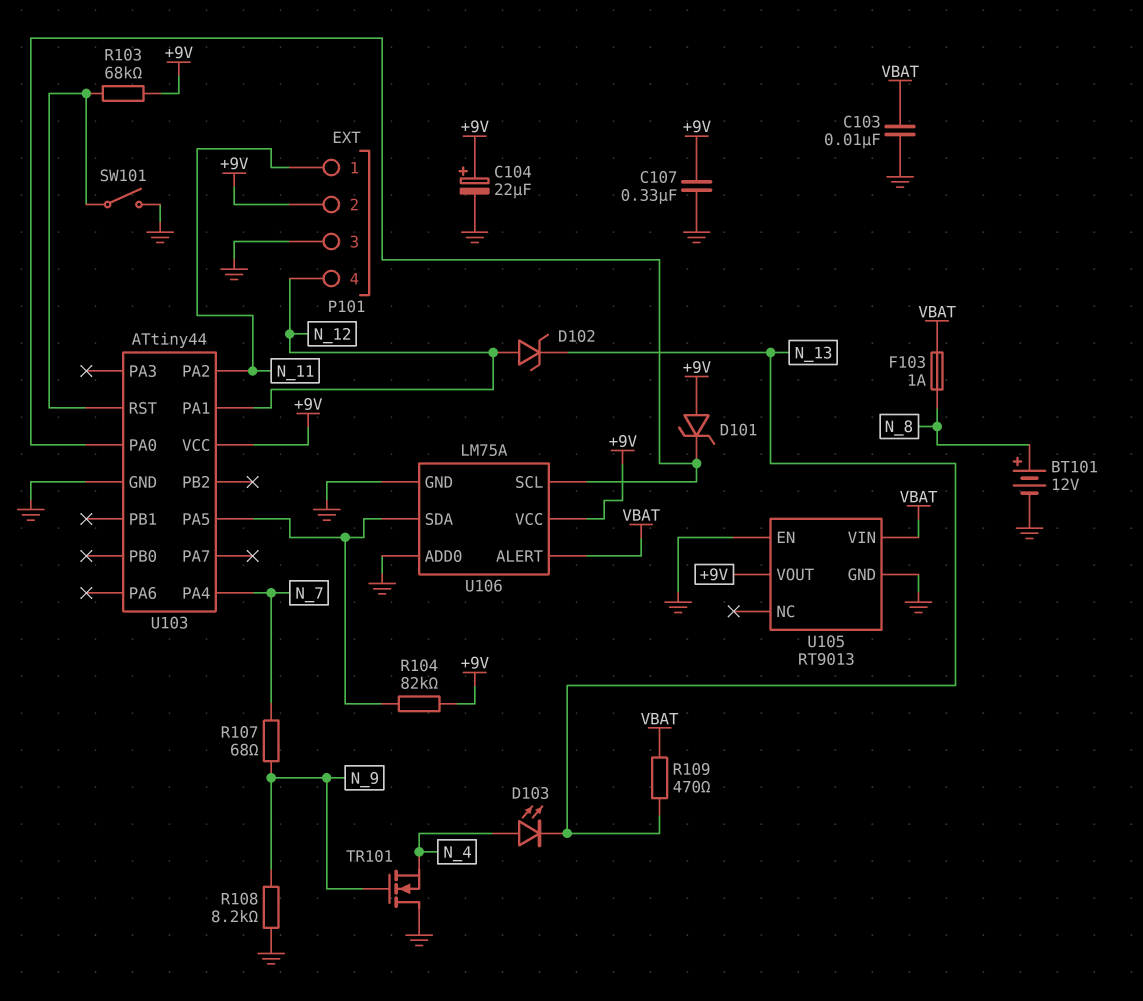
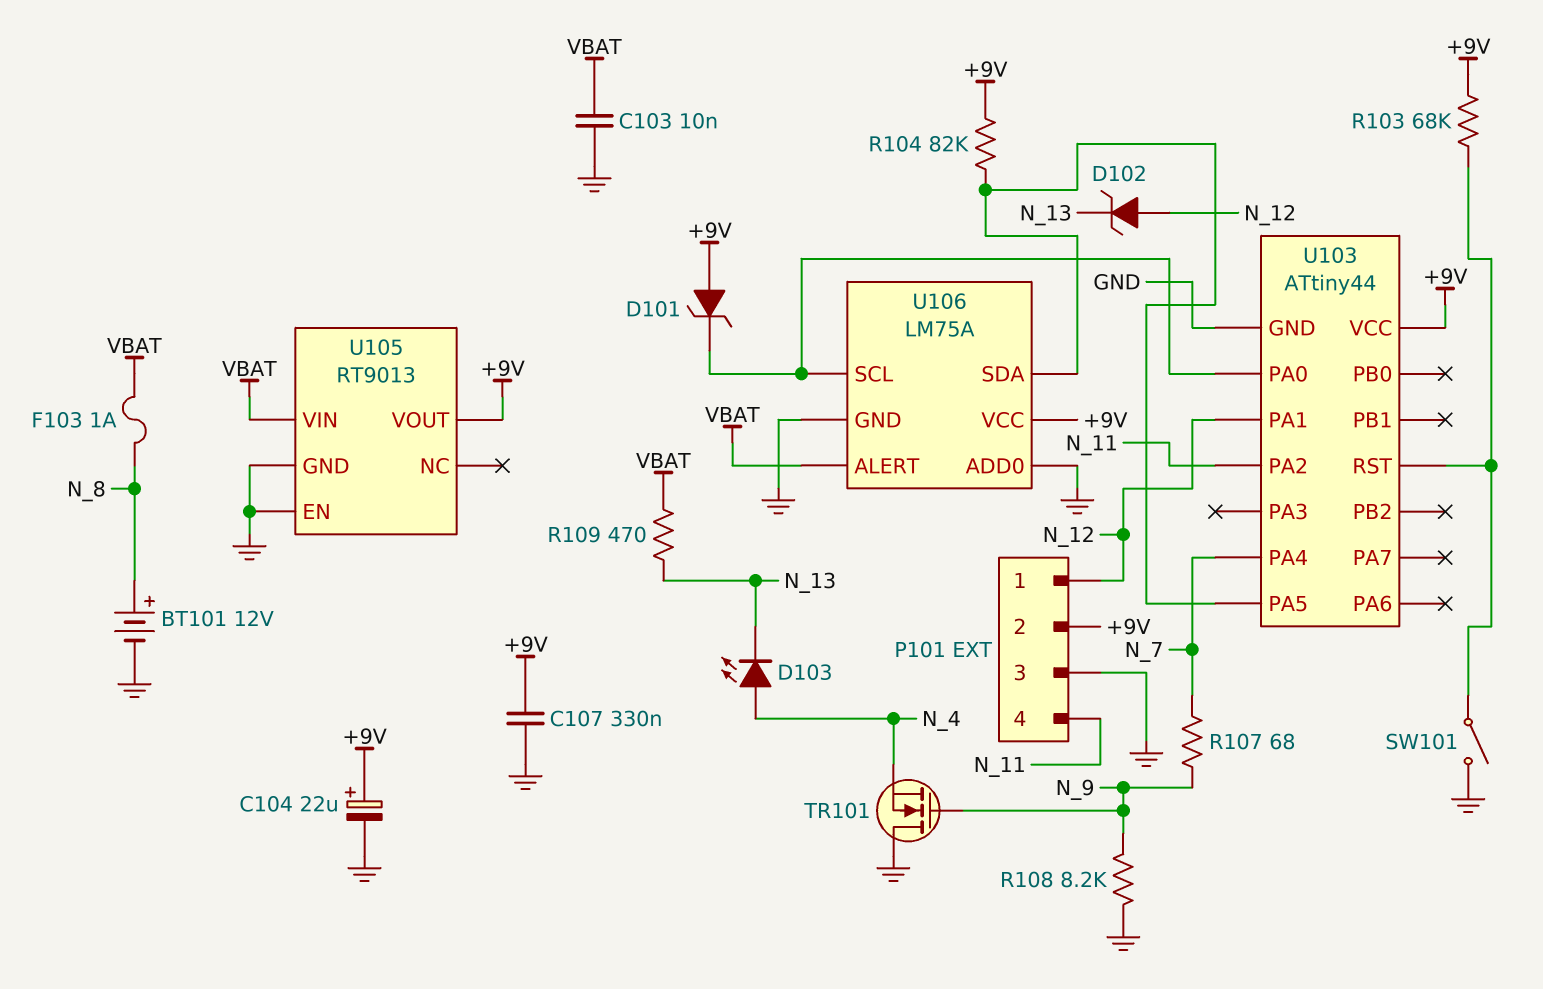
P101 pin 1: N_11 -> N_12
P101 pin 4: N_12 -> N_11

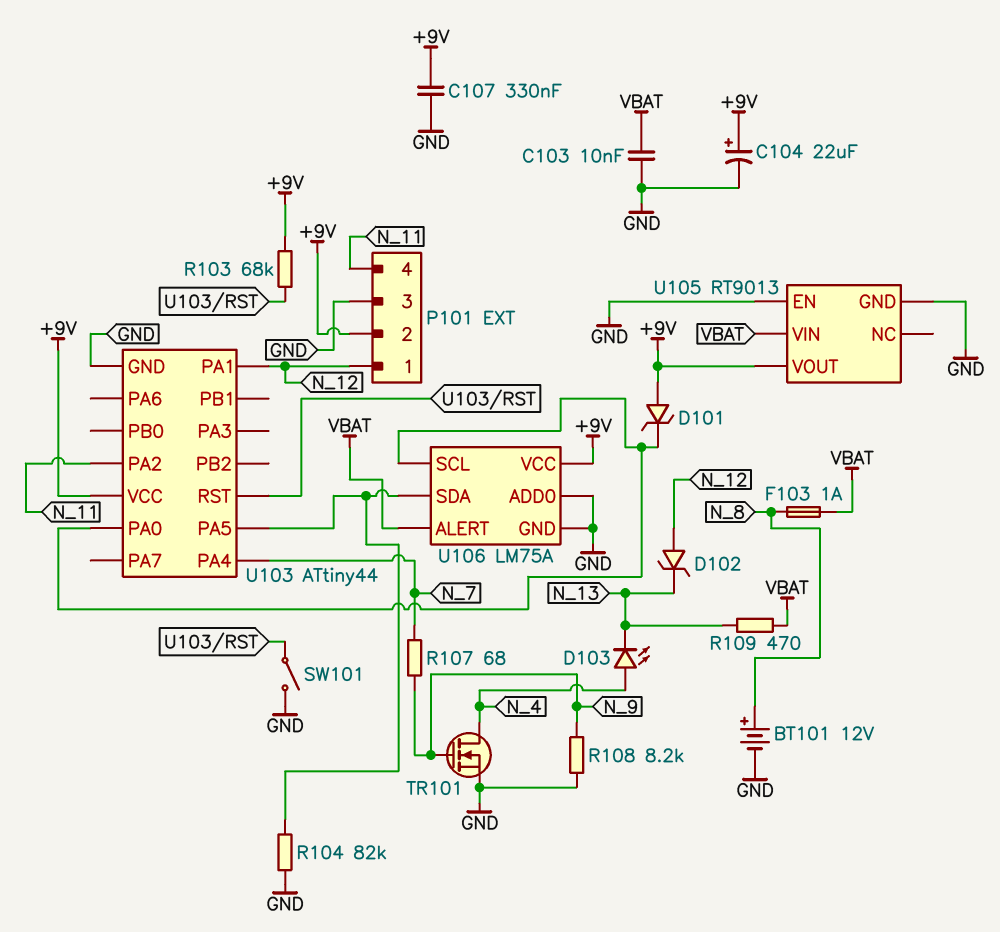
R104: 82k (+9V, U103/PA5) -> 82k (GND, U103/PA5)
TR101: NMOS (G N_9, D GND, S N_4) -> NMOS (G N_9, D N_4, S GND)

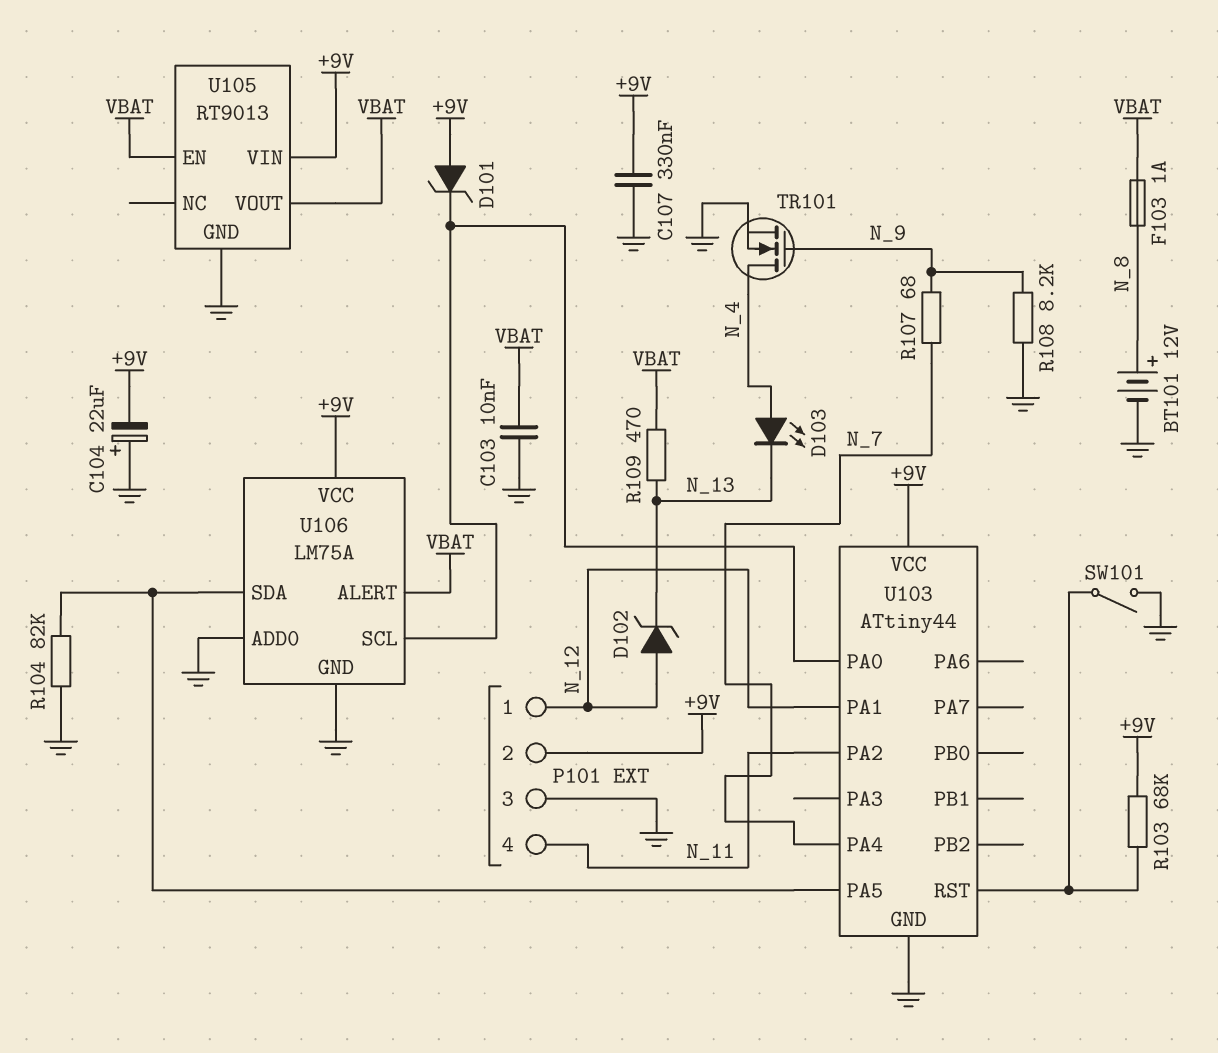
C104: 22uF (plus +9V, minus GND) -> 22uF (plus GND, minus +9V)
U105 pin EN: GND -> VBAT
U105 pin VIN: VBAT -> +9V
U105 pin VOUT: +9V -> VBAT

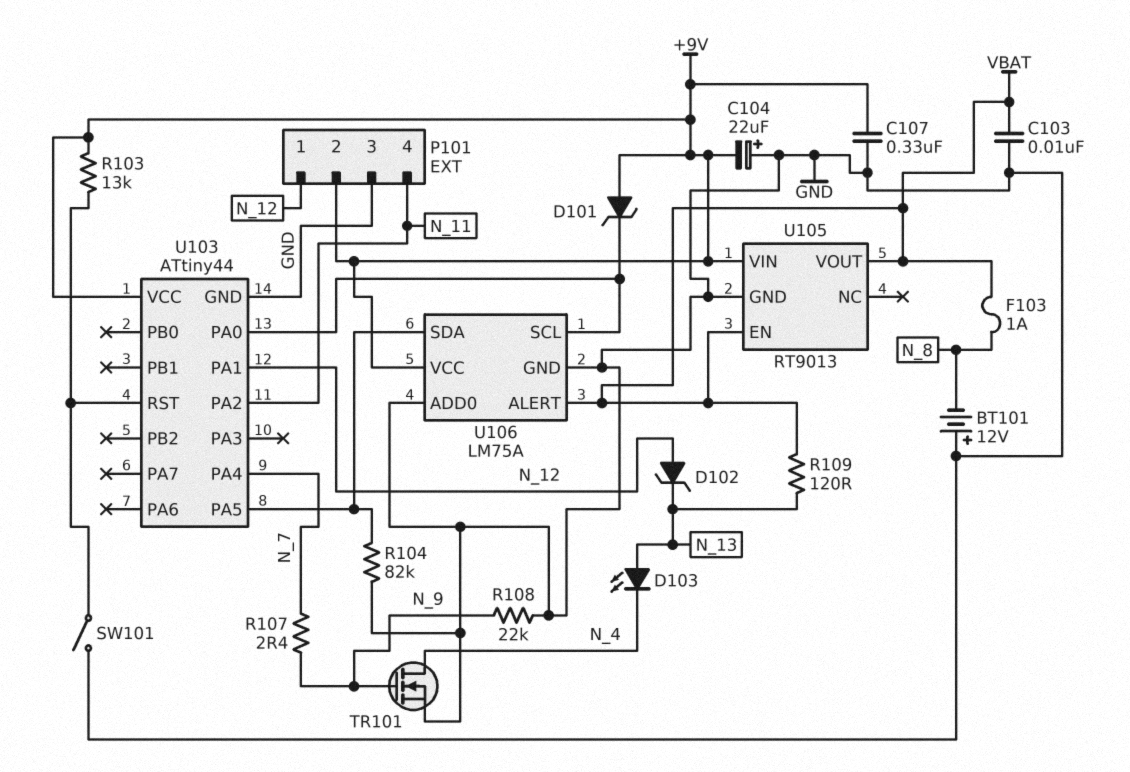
BT101: 12V (plus N_8, minus GND) -> 12V (plus GND, minus N_8)
D103: LED (A N_4, K N_13) -> LED (A N_13, K N_4)
R103: 68k (+9V, U103/RST) -> 13k (+9V, U103/RST)
R107: 68 (N_7, N_9) -> 2.4 (N_7, N_9)
R108: 8.2k (GND, N_9) -> 22k (GND, N_9)
R109: 470 (N_13, VBAT) -> 120 (N_13, VBAT)

